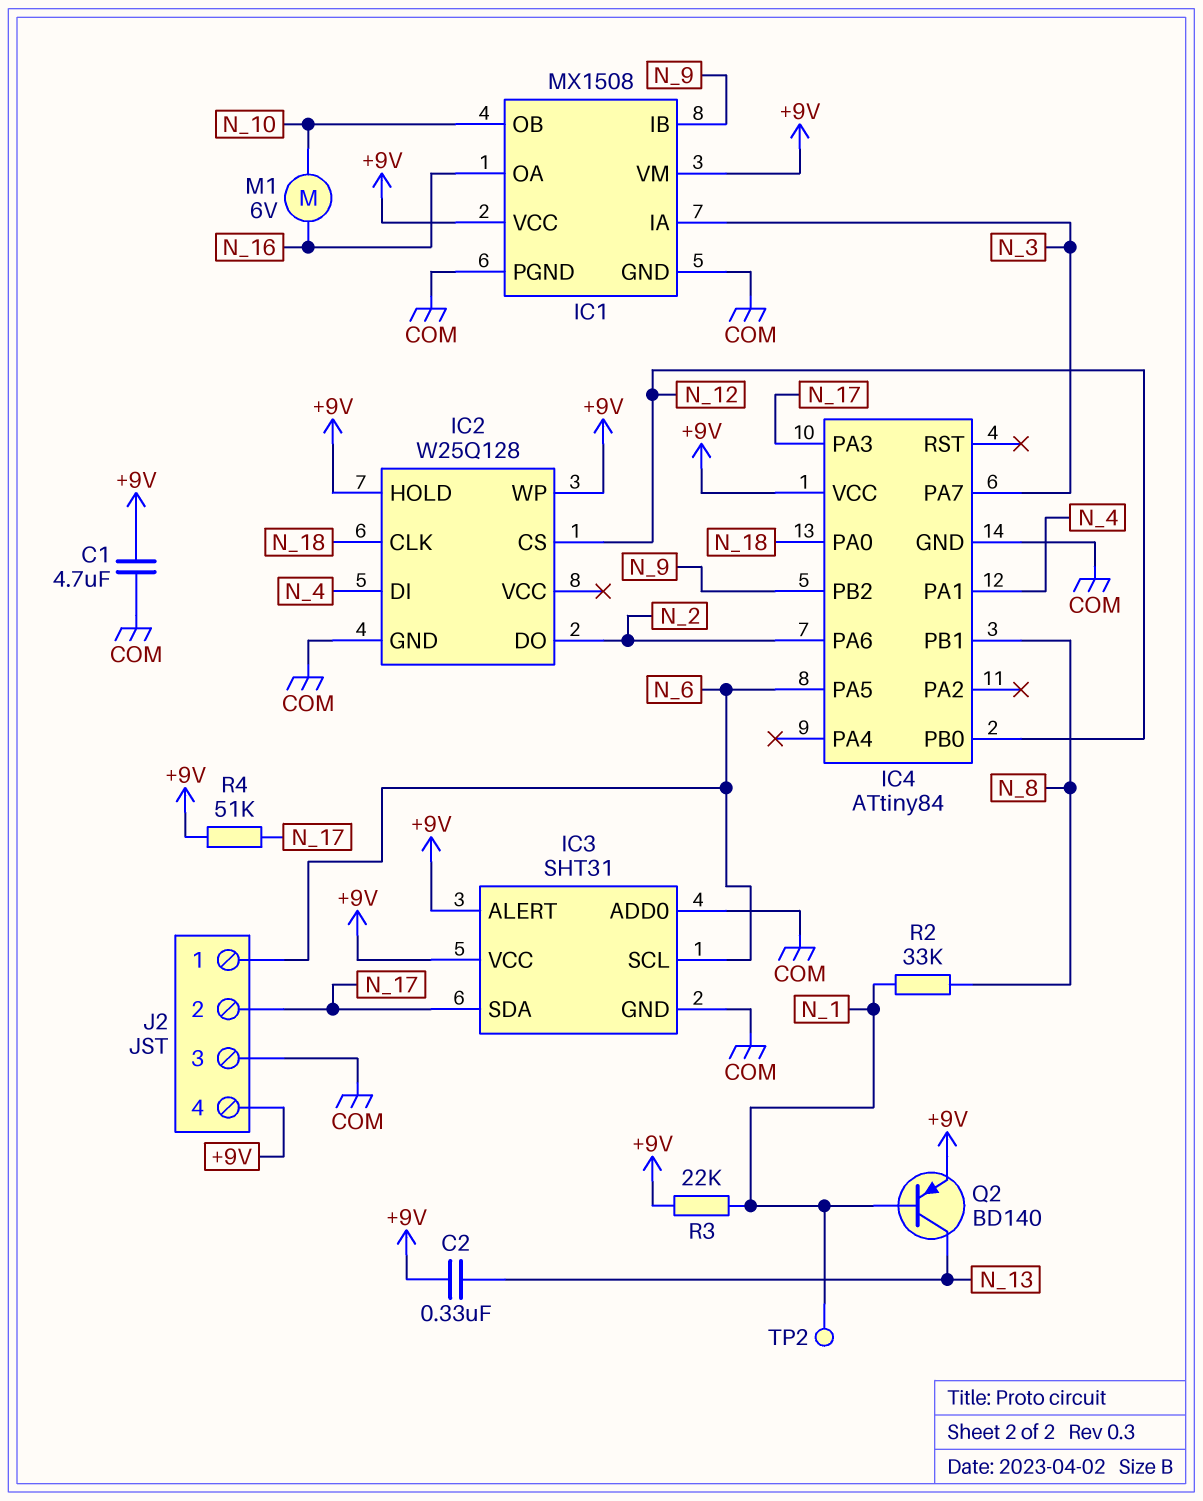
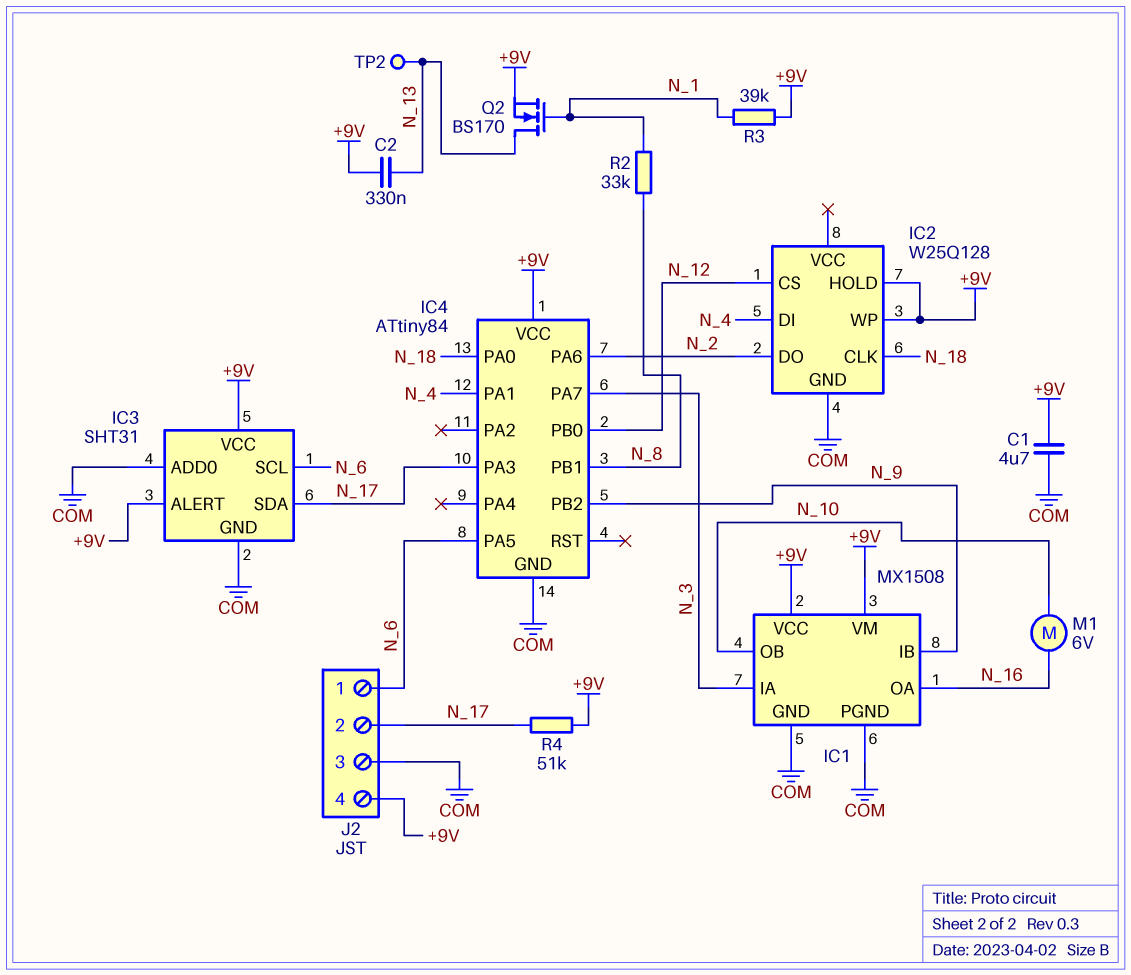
Q2: PNP BD140 (B N_1, C N_13, E +9V) -> NMOS BS170 (G N_1, D N_13, S +9V)
R3: 22k (+9V, N_1) -> 39k (+9V, N_1)
TP2: test point (N_1) -> test point (N_13)

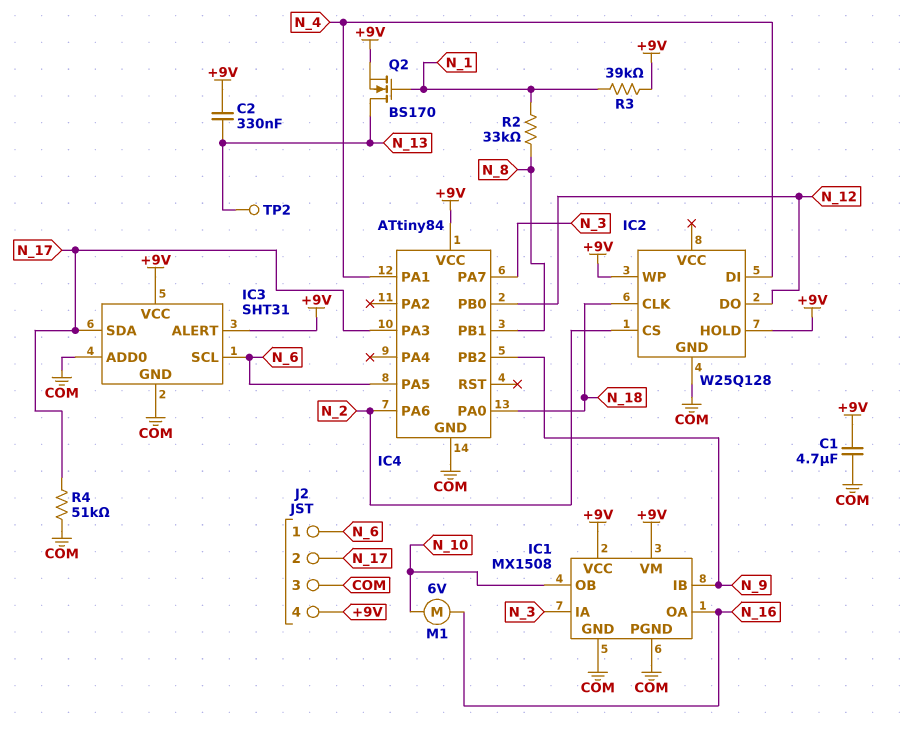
IC2 pin CS: N_12 -> N_2
IC2 pin DO: N_2 -> N_12
R4: 51k (+9V, N_17) -> 51k (COM, N_17)

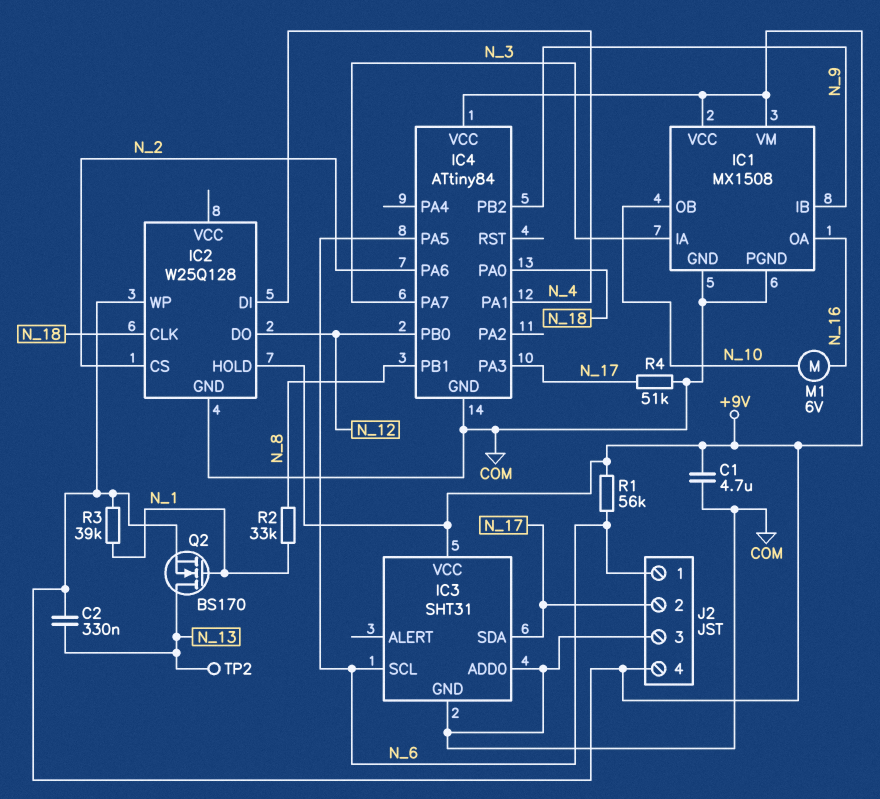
IC3 pin ALERT: +9V -> none
R1: none -> 56k (+9V, N_6)

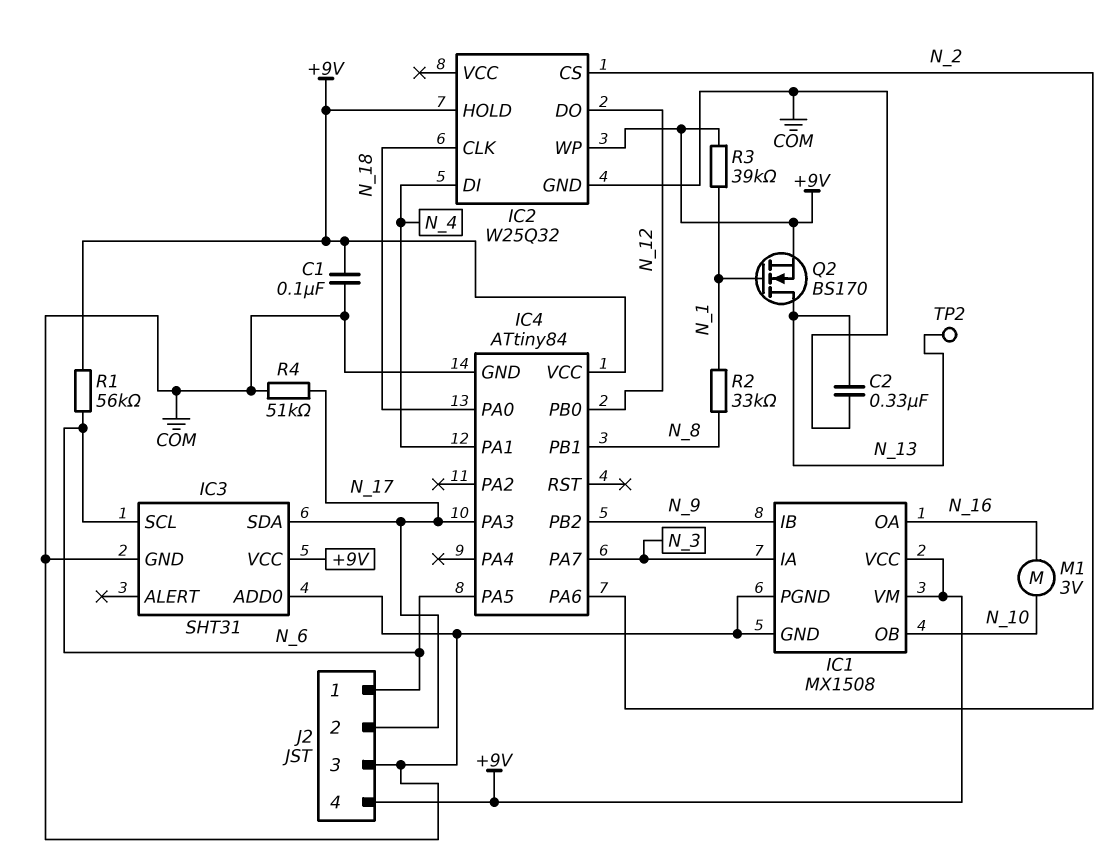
C1: 4.7uF (+9V, COM) -> 100nF (+9V, COM)
C2: 330nF (+9V, N_13) -> 330nF (COM, N_13)
IC2: W25Q128 -> W25Q32
M1: motor 6V (N_10, N_16) -> motor 3V (N_10, N_16)

